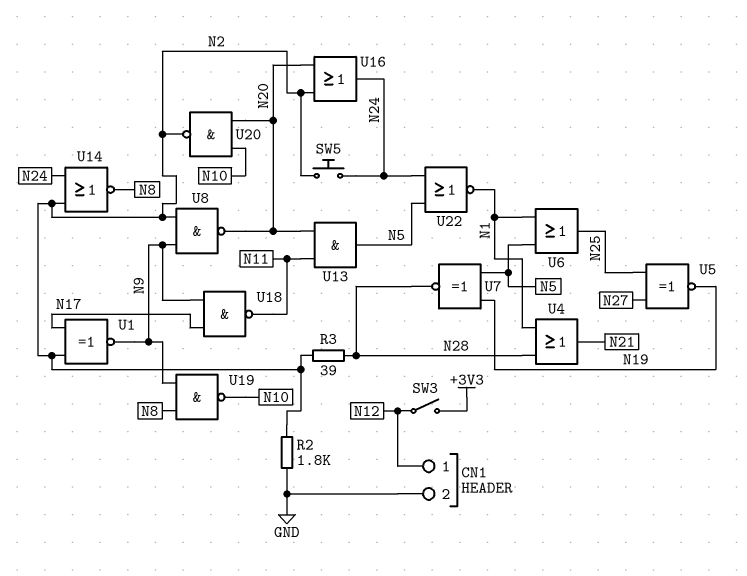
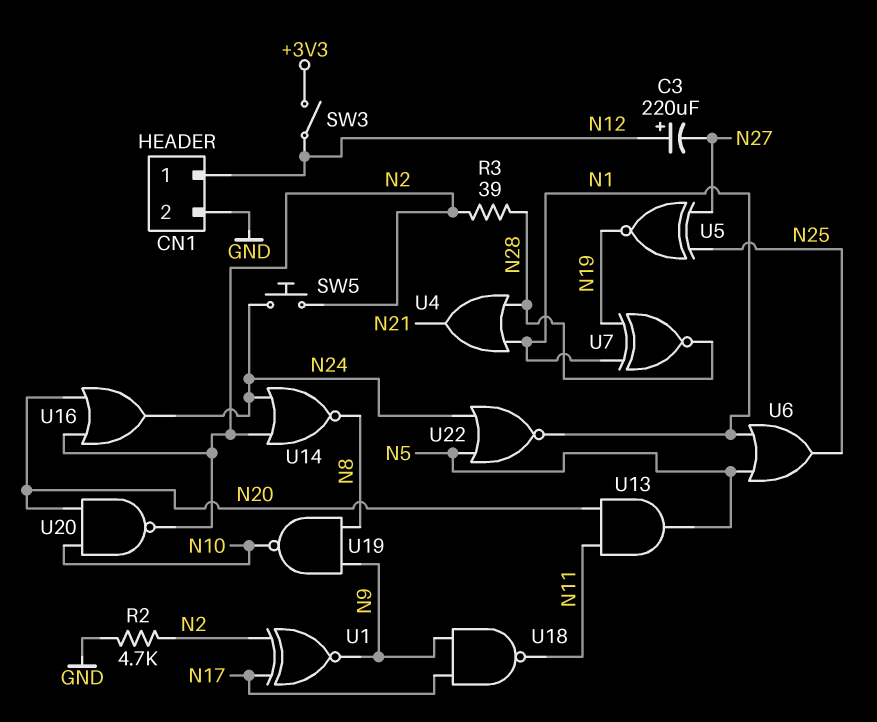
C3: none -> 220uF (plus N12, minus N27)
R2: 1.8k (GND, N2) -> 4.7k (GND, N2)
U7: XNOR (in N5, in N19, out N28) -> XNOR (in N1, in N19, out N28)
U8: NAND (in N2, in N9, out N20) -> none

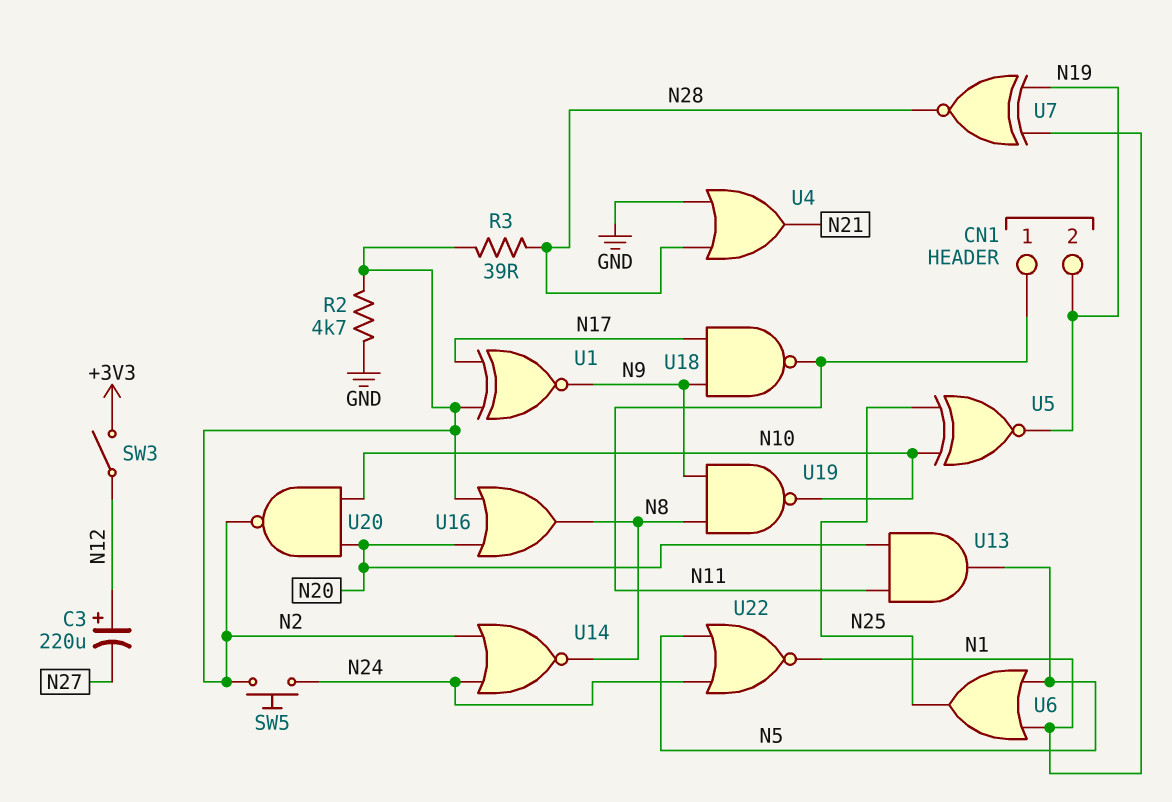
CN1 pin 1: N12 -> N11
CN1 pin 2: GND -> N19
U4: OR (in N1, in N28, out N21) -> OR (in GND, in N28, out N21)
U5: XNOR (in N25, in N27, out N19) -> XNOR (in N10, in N25, out N19)
U16: OR (in N2, in N20, out N24) -> OR (in N2, in N20, out N8)

